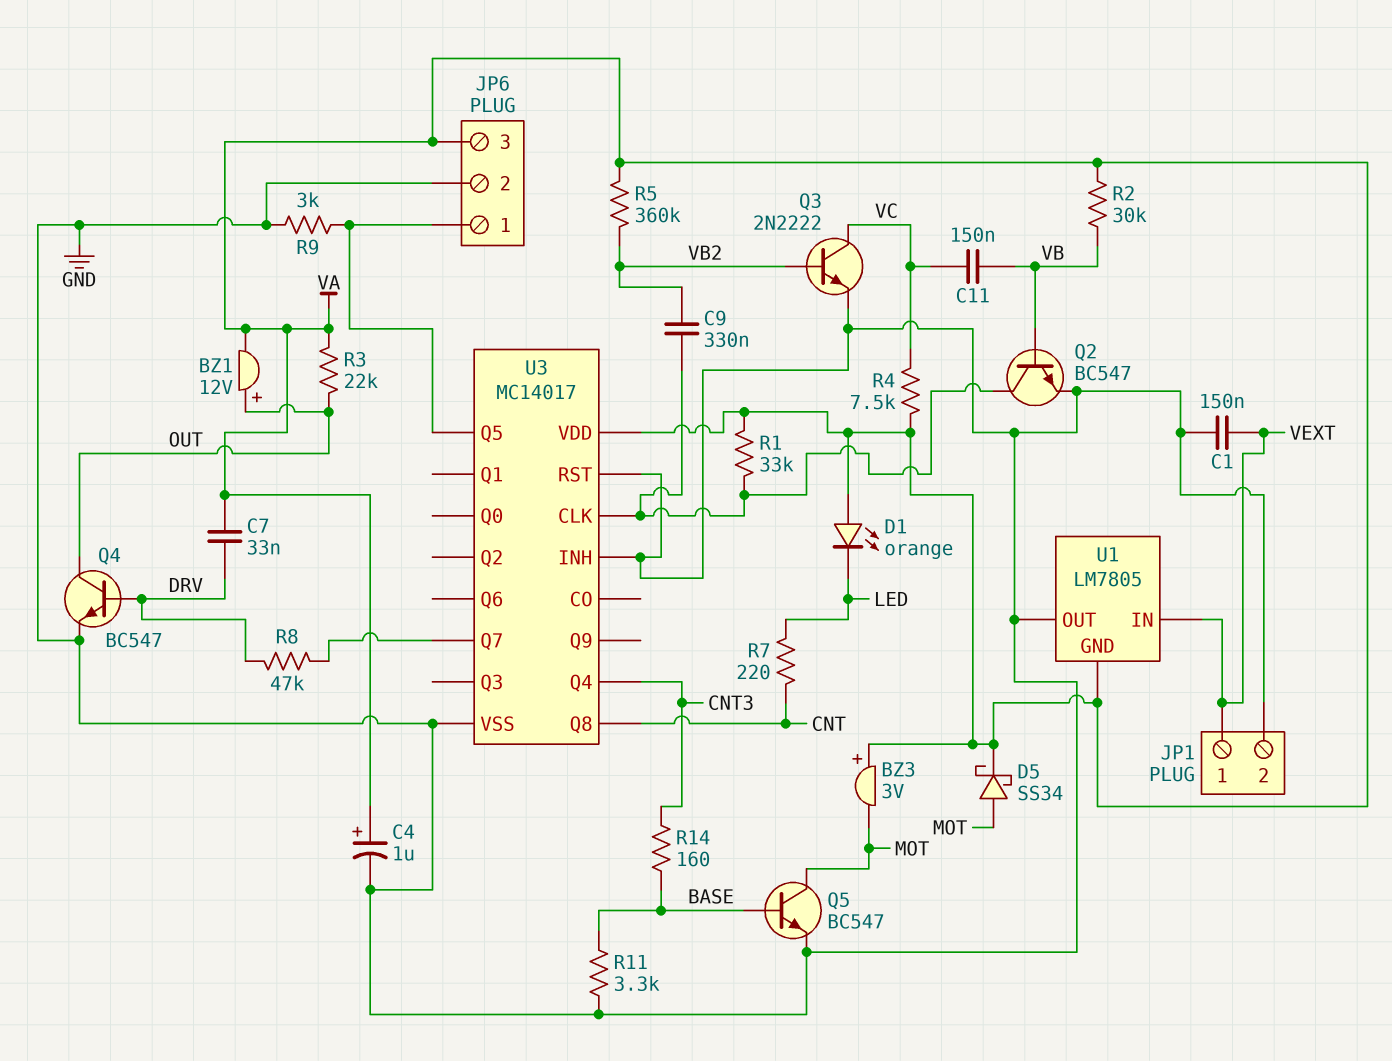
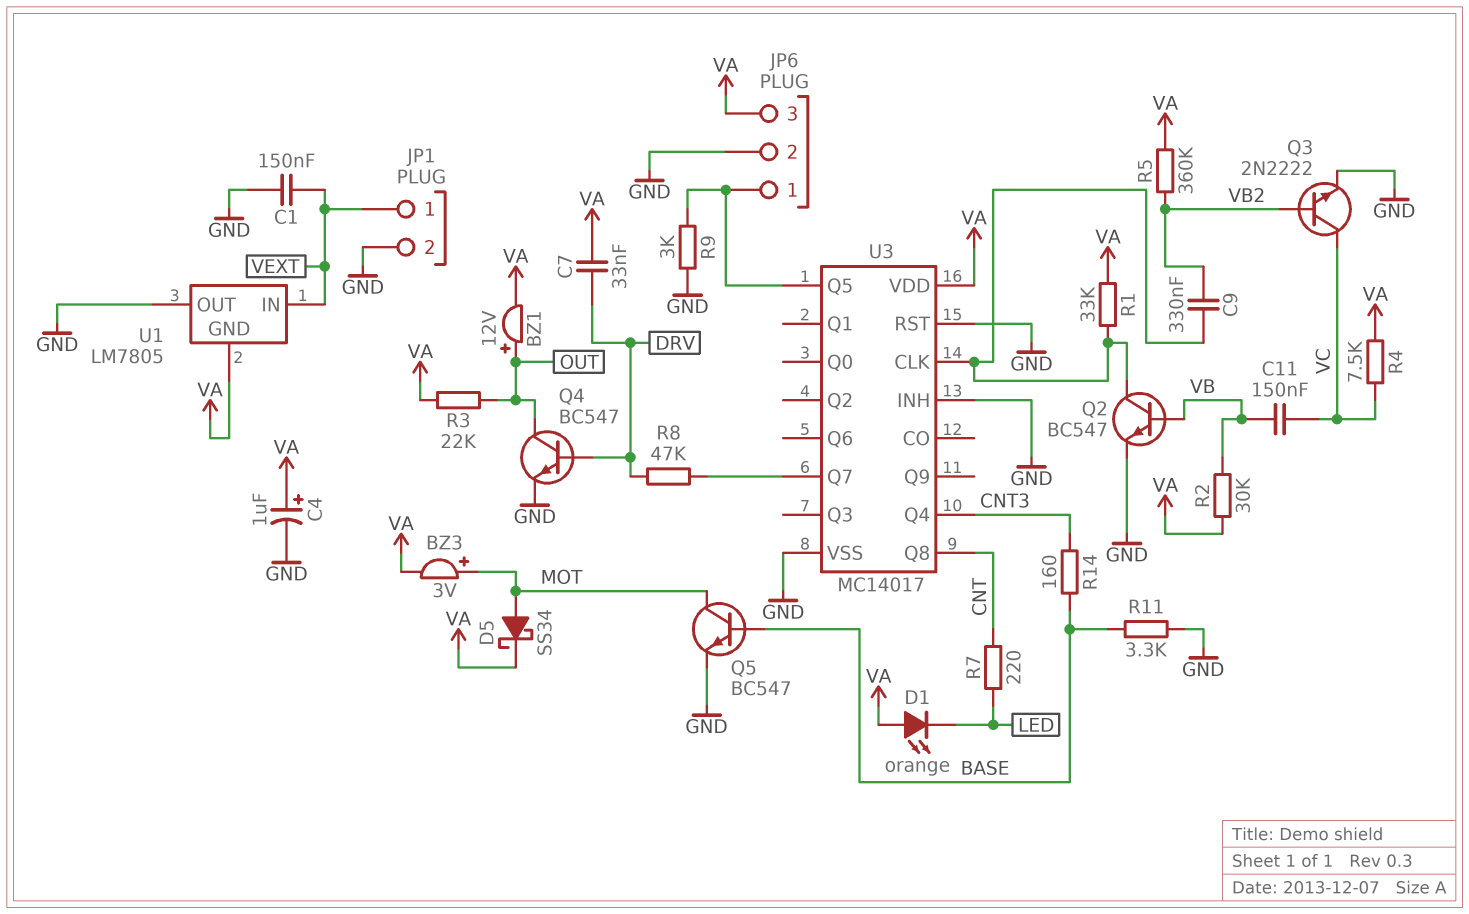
BZ3: buzzer 3V (plus VA, minus MOT) -> buzzer 3V (plus MOT, minus VA)

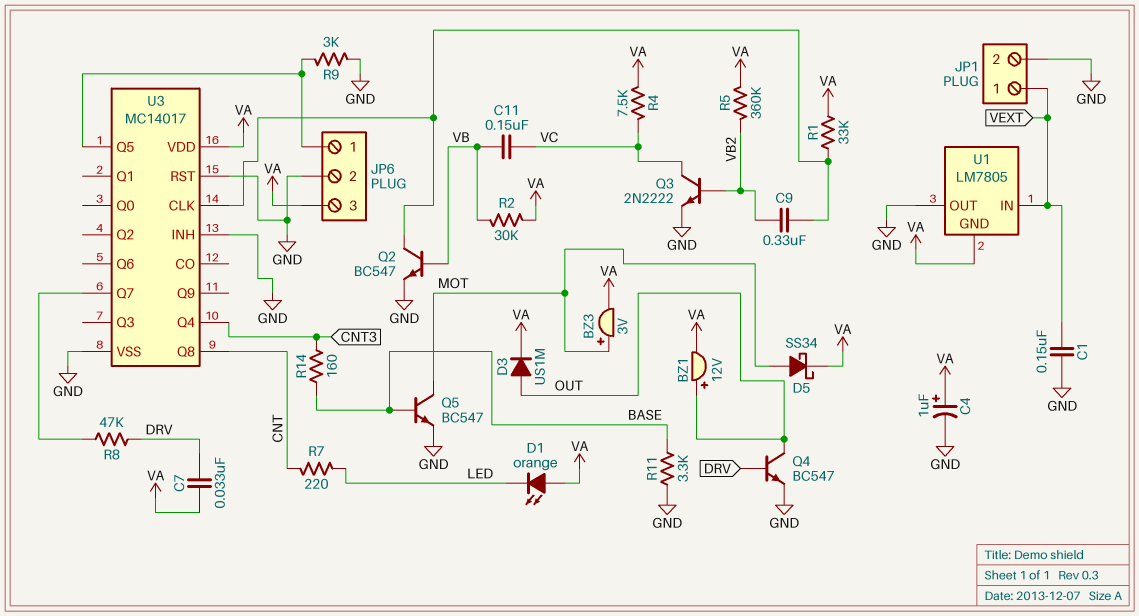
D3: none -> diode US1M (A OUT, K VA)
R3: 22k (OUT, VA) -> none

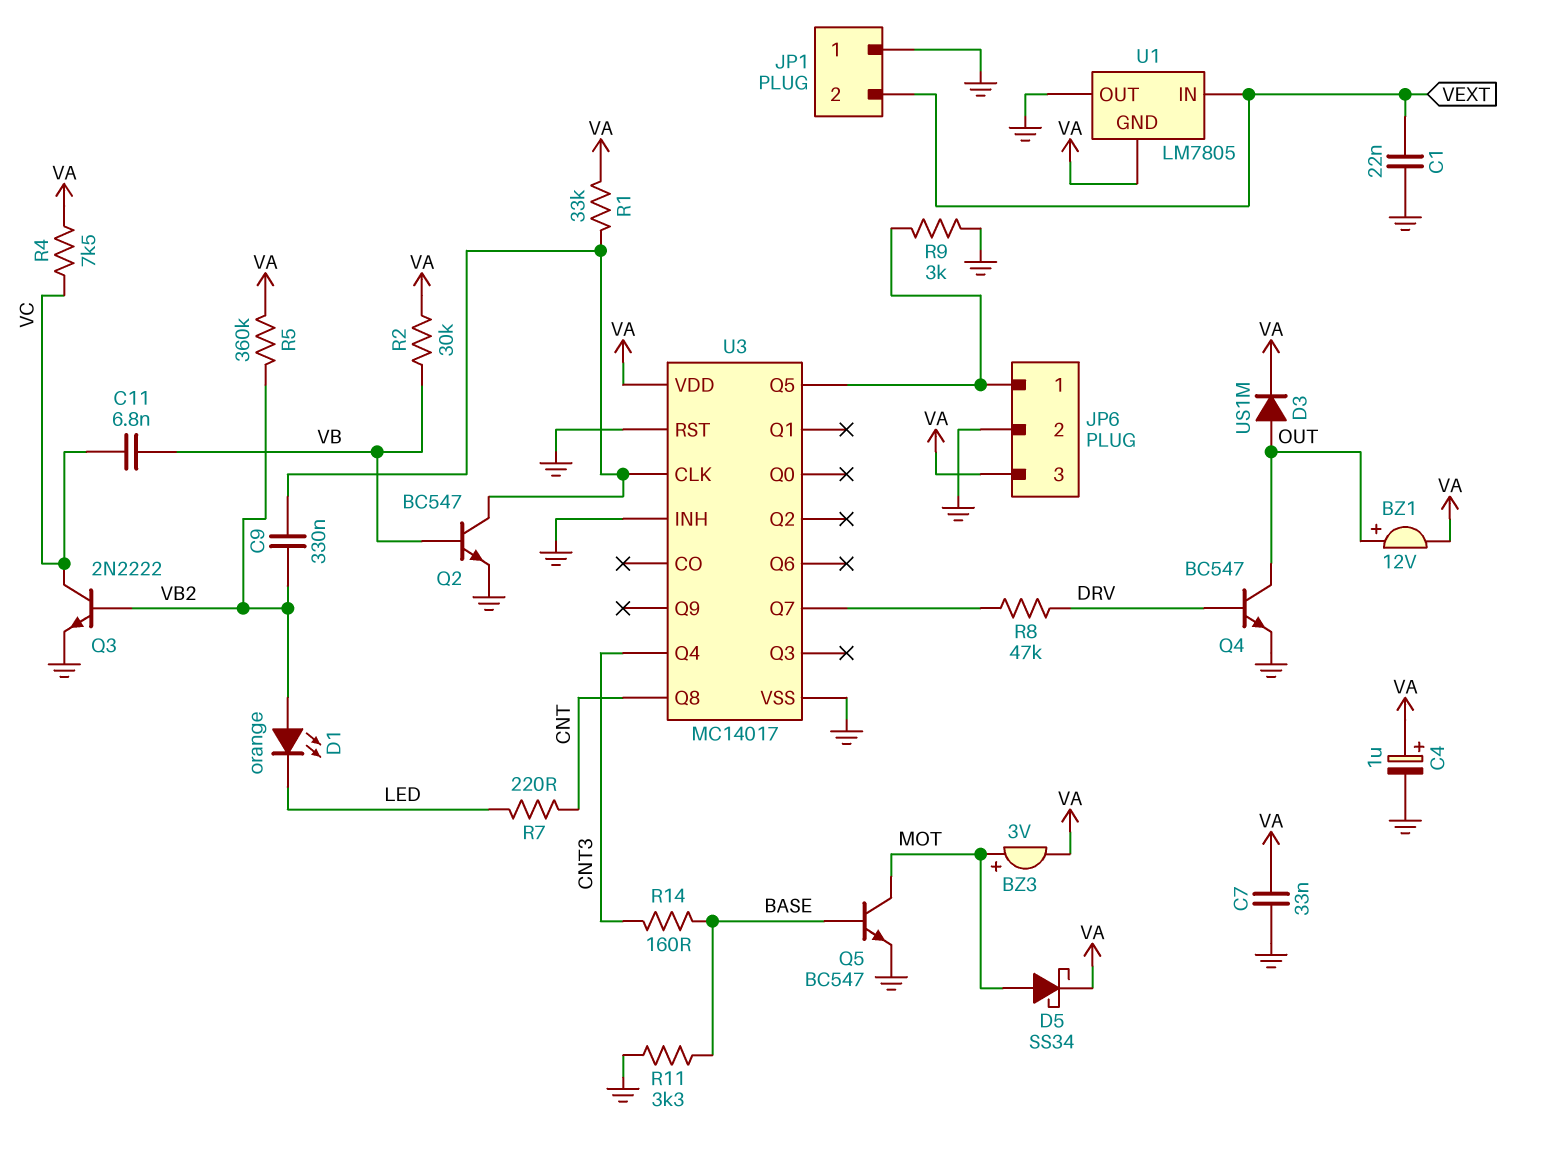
C1: 150nF (GND, VEXT) -> 22nF (GND, VEXT)
C7: 33nF (DRV, VA) -> 33nF (GND, VA)
C11: 150nF (VB, VC) -> 6.8nF (VB, VC)
D1: LED orange (A VA, K LED) -> LED orange (A VB2, K LED)
JP1 pin 1: VEXT -> GND
JP1 pin 2: GND -> VEXT

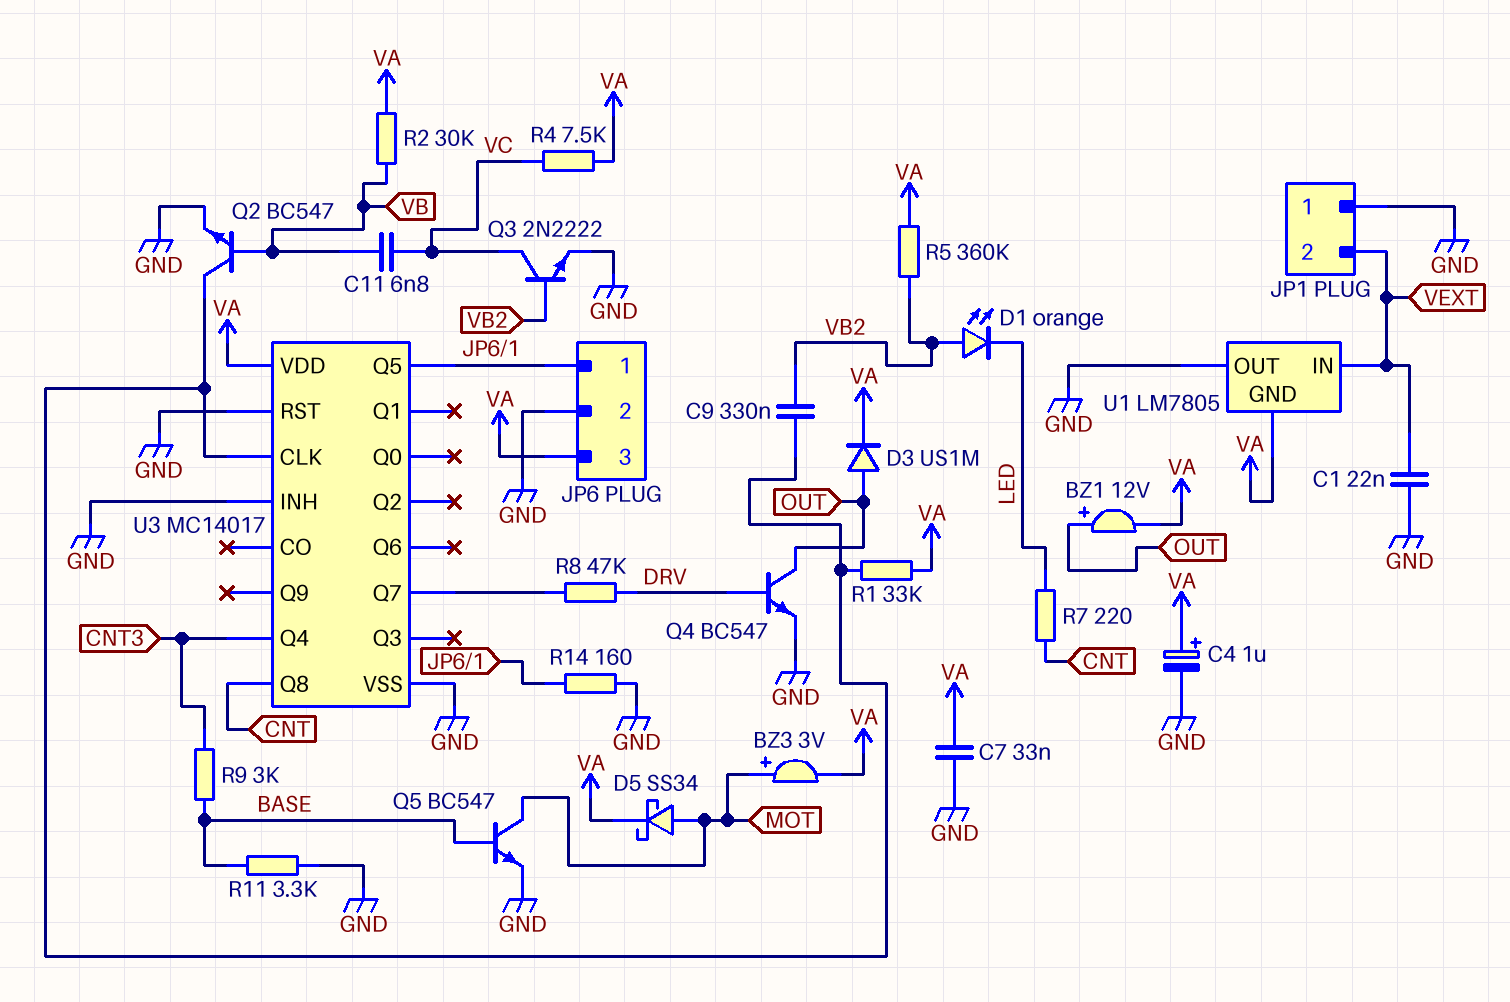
R9: 3k (GND, JP6/1) -> 3k (BASE, CNT3)
R14: 160 (BASE, CNT3) -> 160 (GND, JP6/1)

